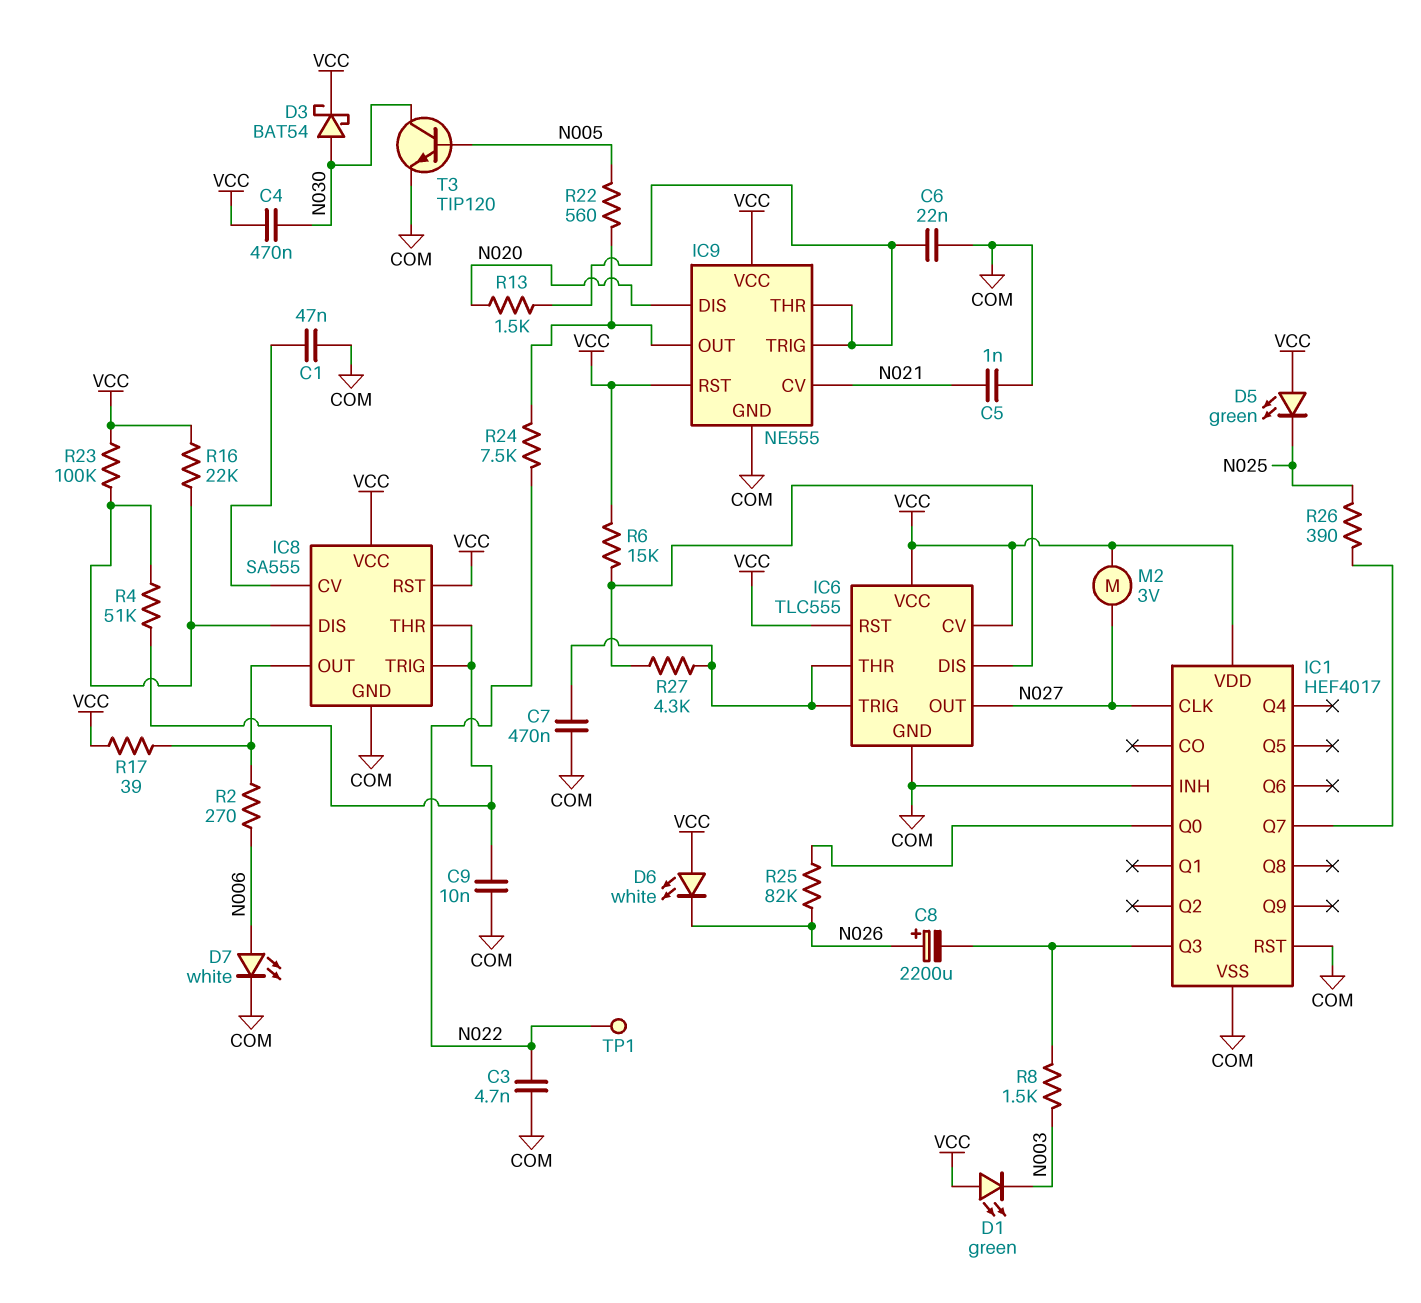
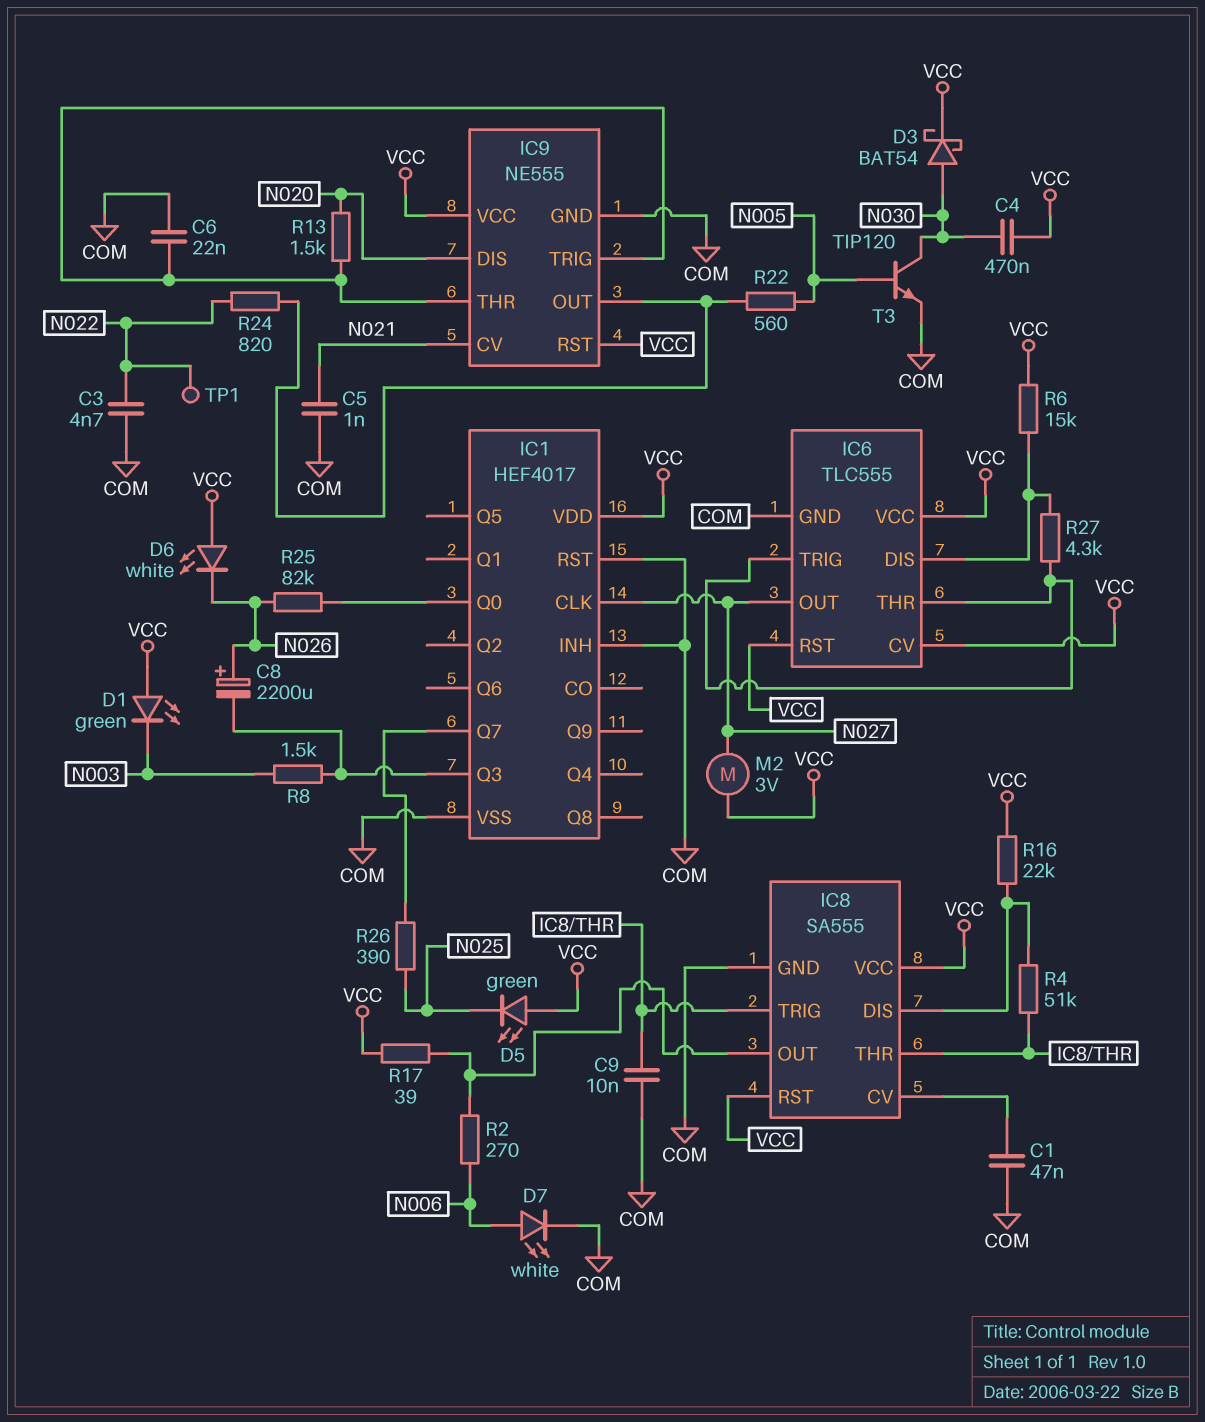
C7: 470nF (COM, IC6/THR) -> none
R23: 100k (IC8/DIS, VCC) -> none
R24: 7.5k (IC9/OUT, N022) -> 820 (IC9/OUT, N022)

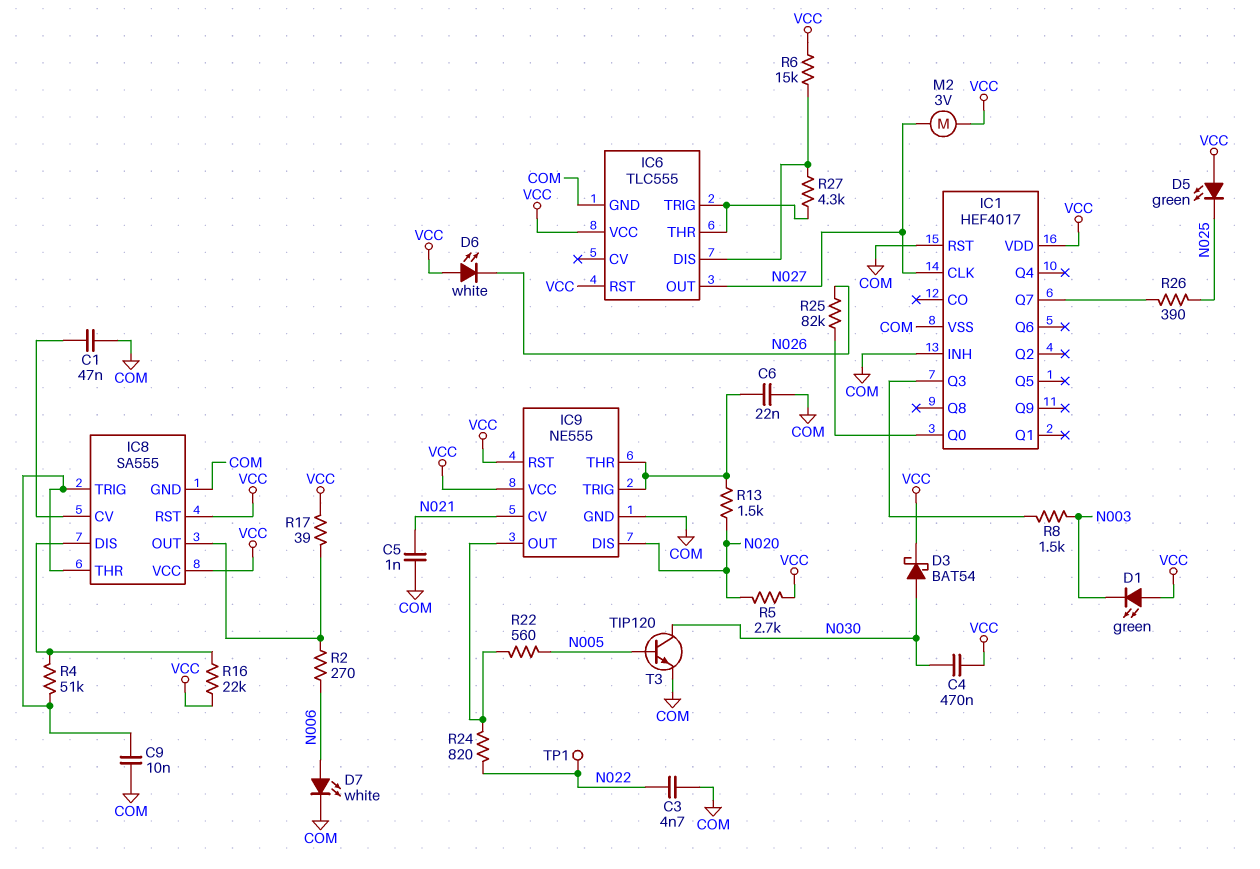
C8: 2200uF (plus N026, minus IC1/Q3) -> none
IC6 pin CV: VCC -> none
R5: none -> 2.7k (N020, VCC)

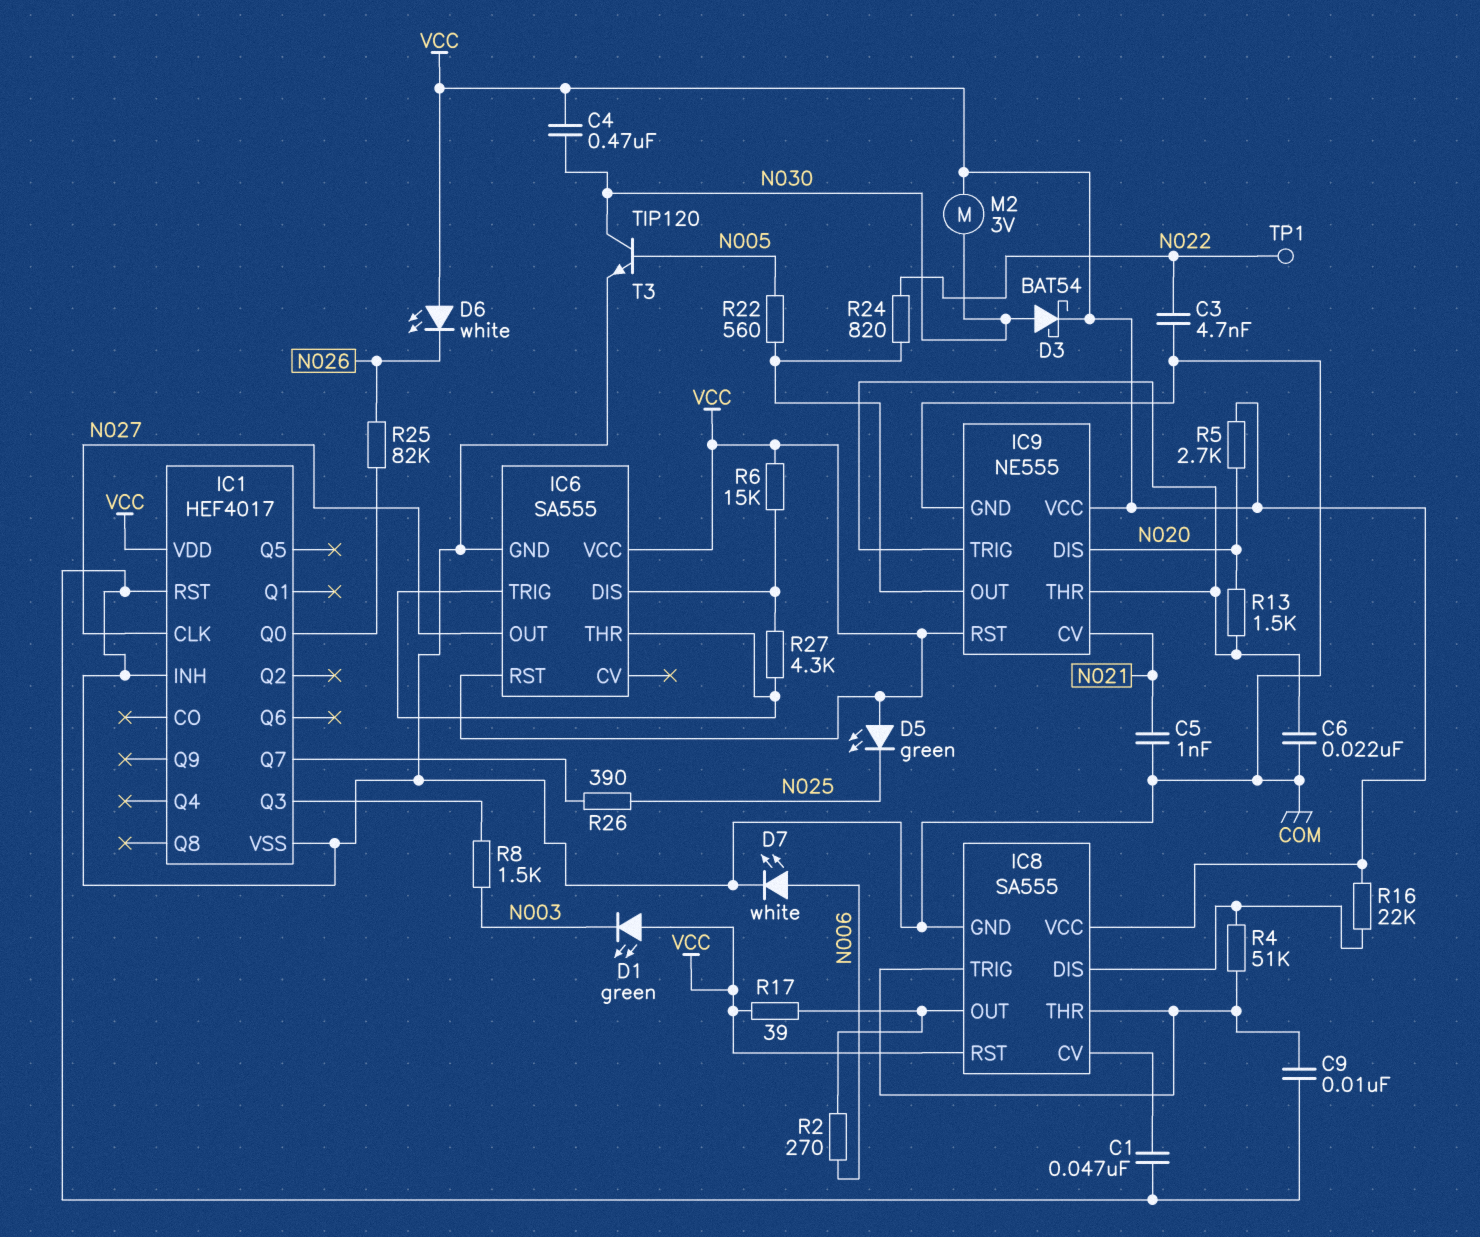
IC6: TLC555 -> SA555
M2: motor 3V (N027, VCC) -> motor 3V (N030, VCC)

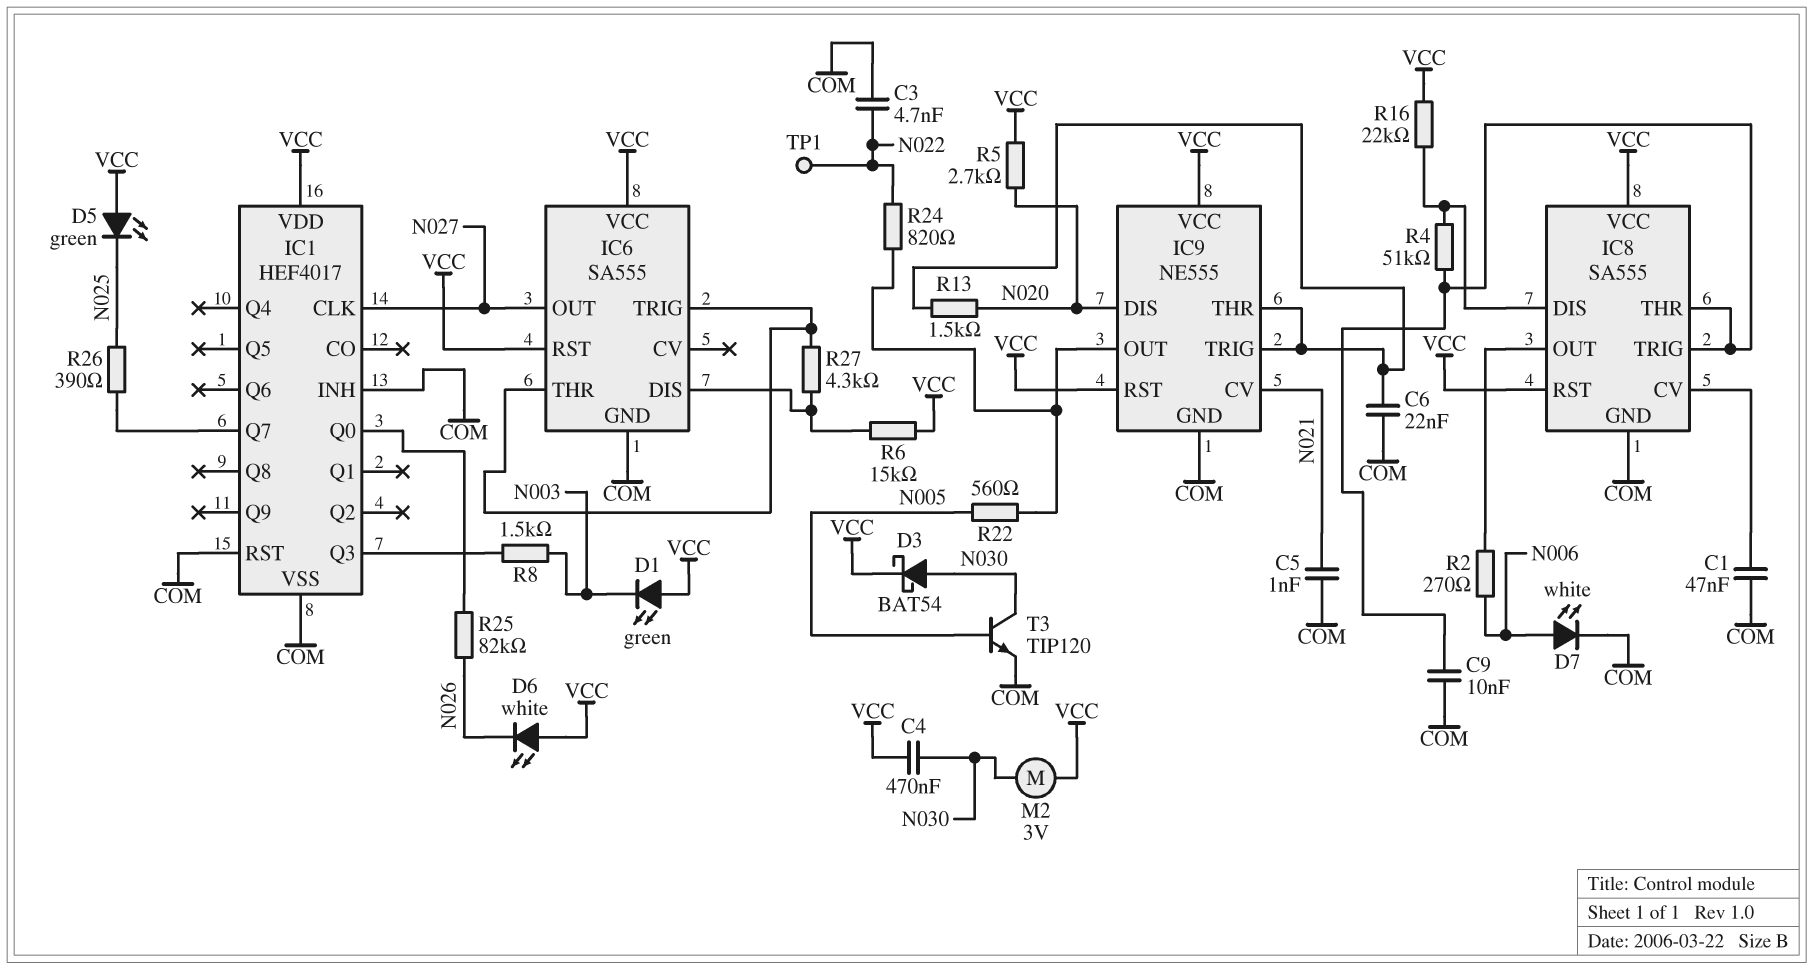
R17: 39 (IC8/OUT, VCC) -> none

